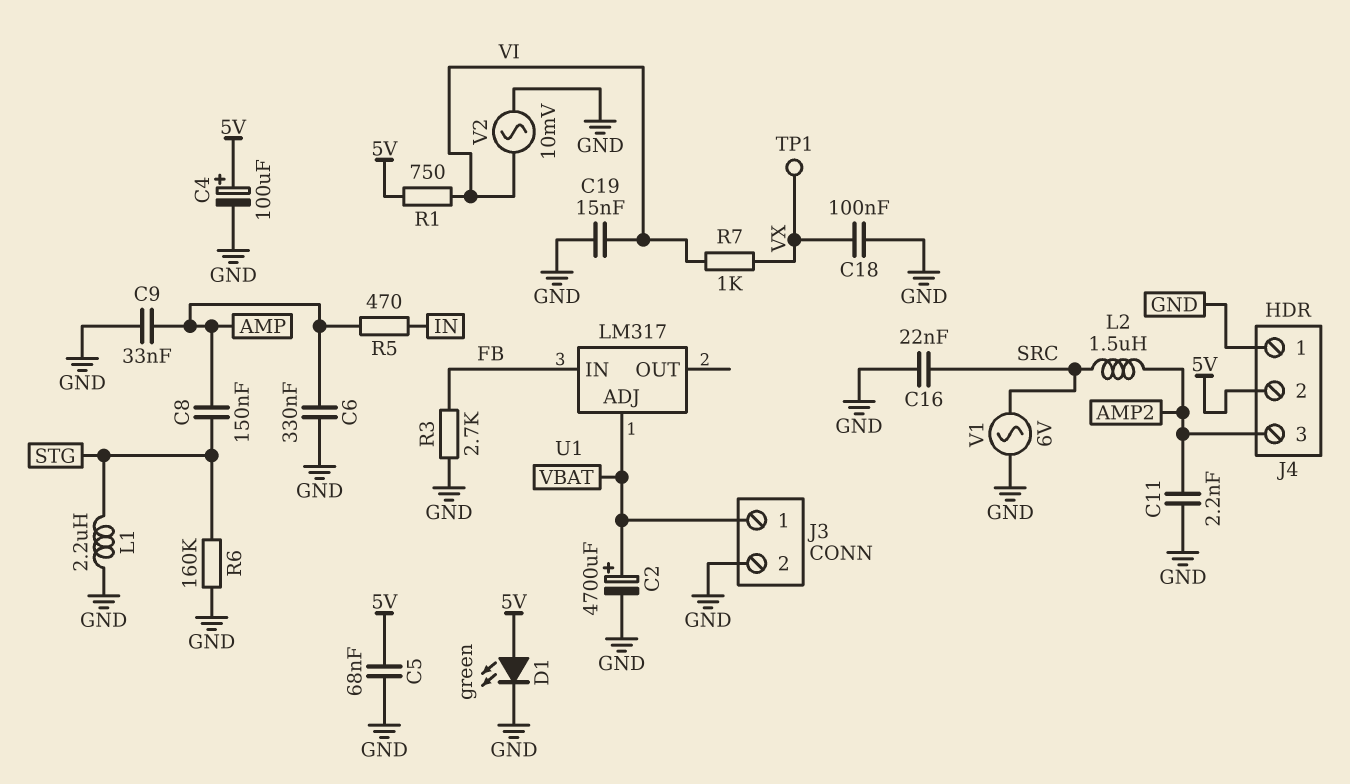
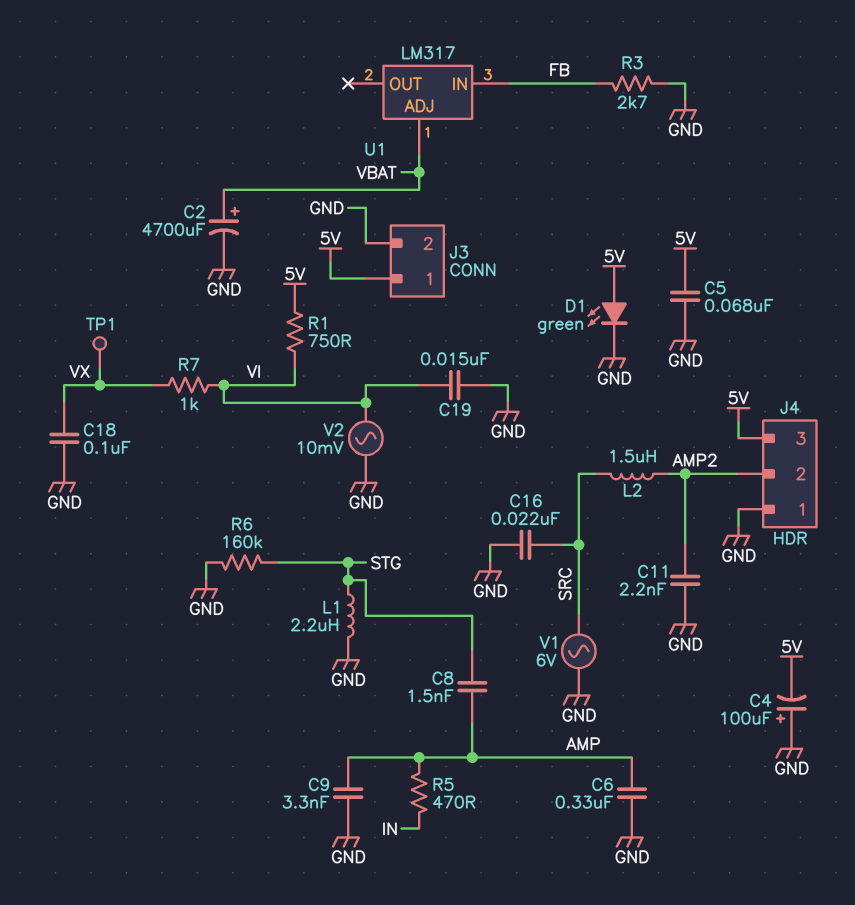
C4: 100uF (plus 5V, minus GND) -> 100uF (plus GND, minus 5V)
C8: 150nF (AMP, STG) -> 1.5nF (AMP, STG)
C9: 33nF (AMP, GND) -> 3.3nF (AMP, GND)
J3 pin 1: VBAT -> 5V
J4 pin 2: 5V -> AMP2
J4 pin 3: AMP2 -> 5V

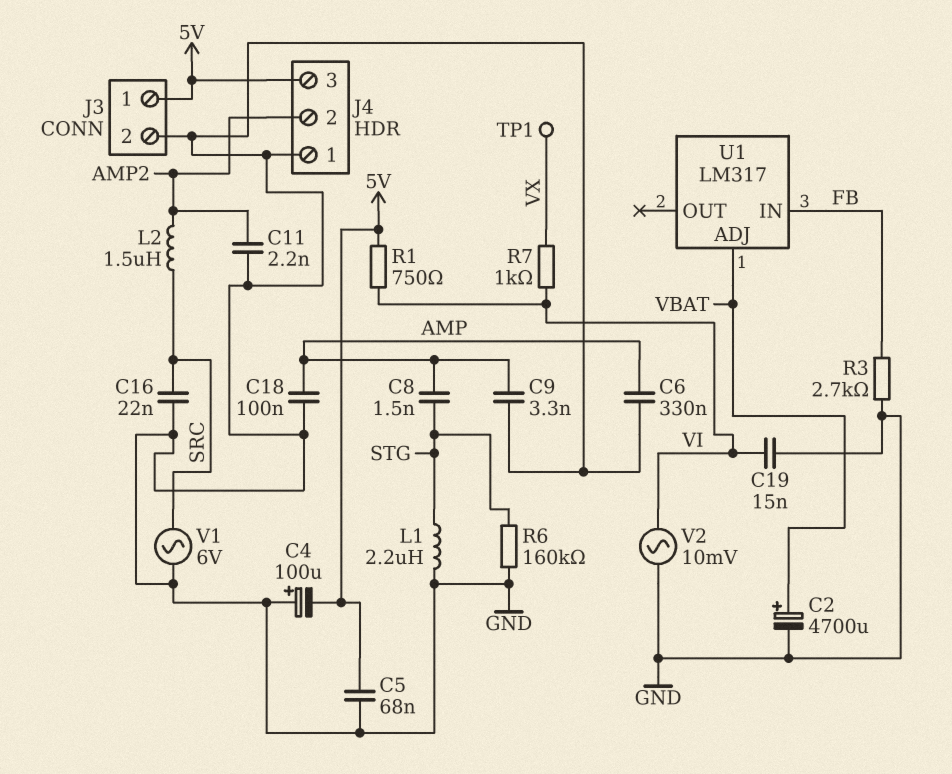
C18: 100nF (GND, VX) -> 100nF (AMP, GND)
D1: LED green (A 5V, K GND) -> none
R5: 470 (AMP, IN) -> none

